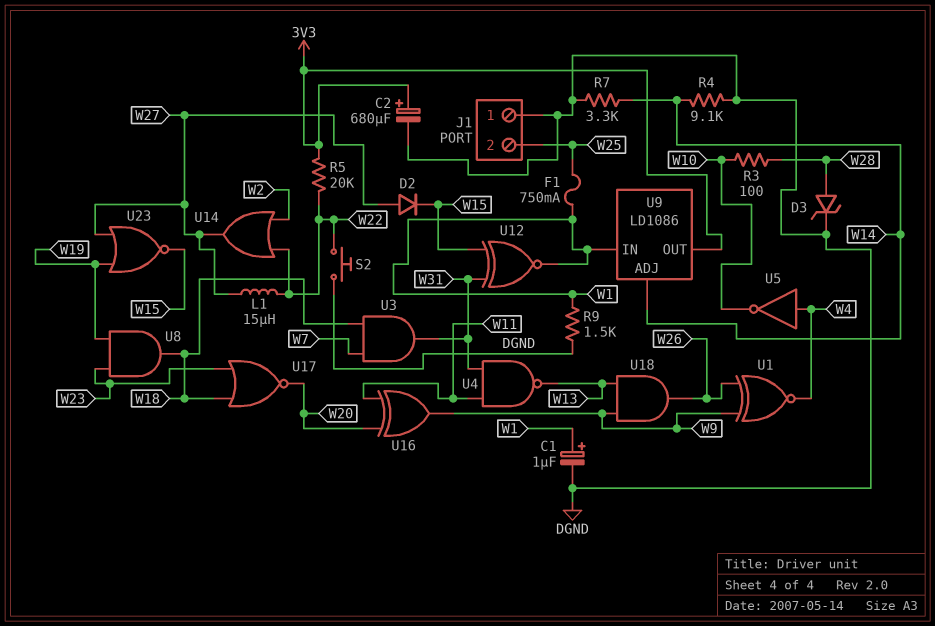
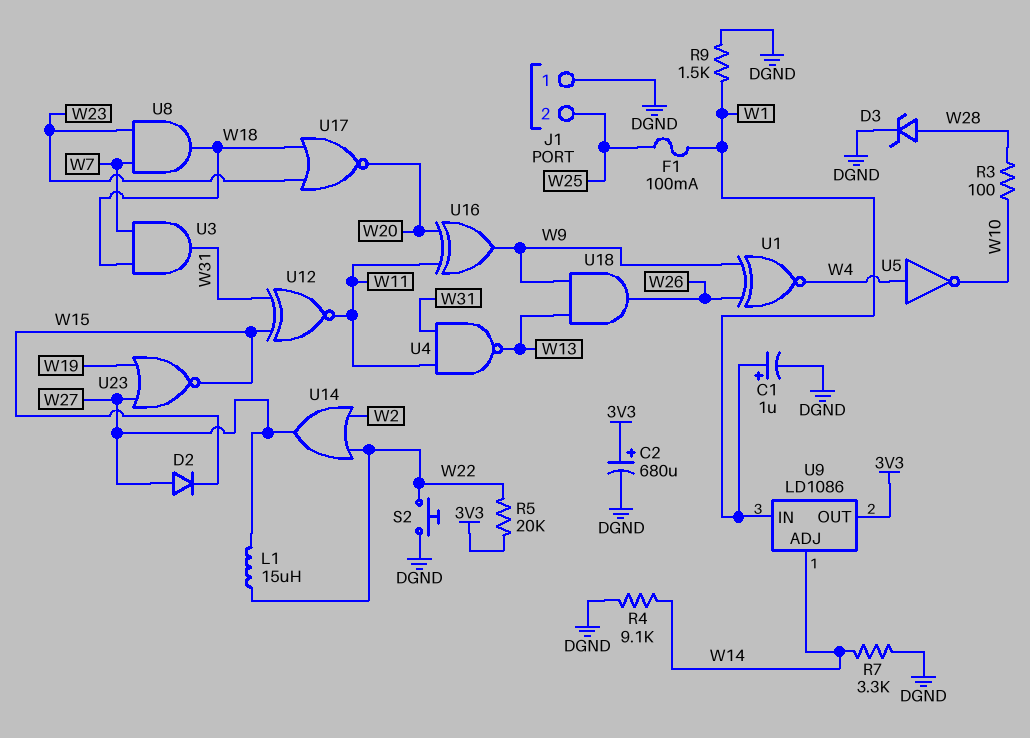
F1: 750mA (W1, W25) -> 100mA (W1, W25)
U8: AND (in W19, in W23, out W18) -> AND (in W7, in W23, out W18)
U12: XNOR (in W15, in W31, out W1) -> XNOR (in W15, in W31, out W11)

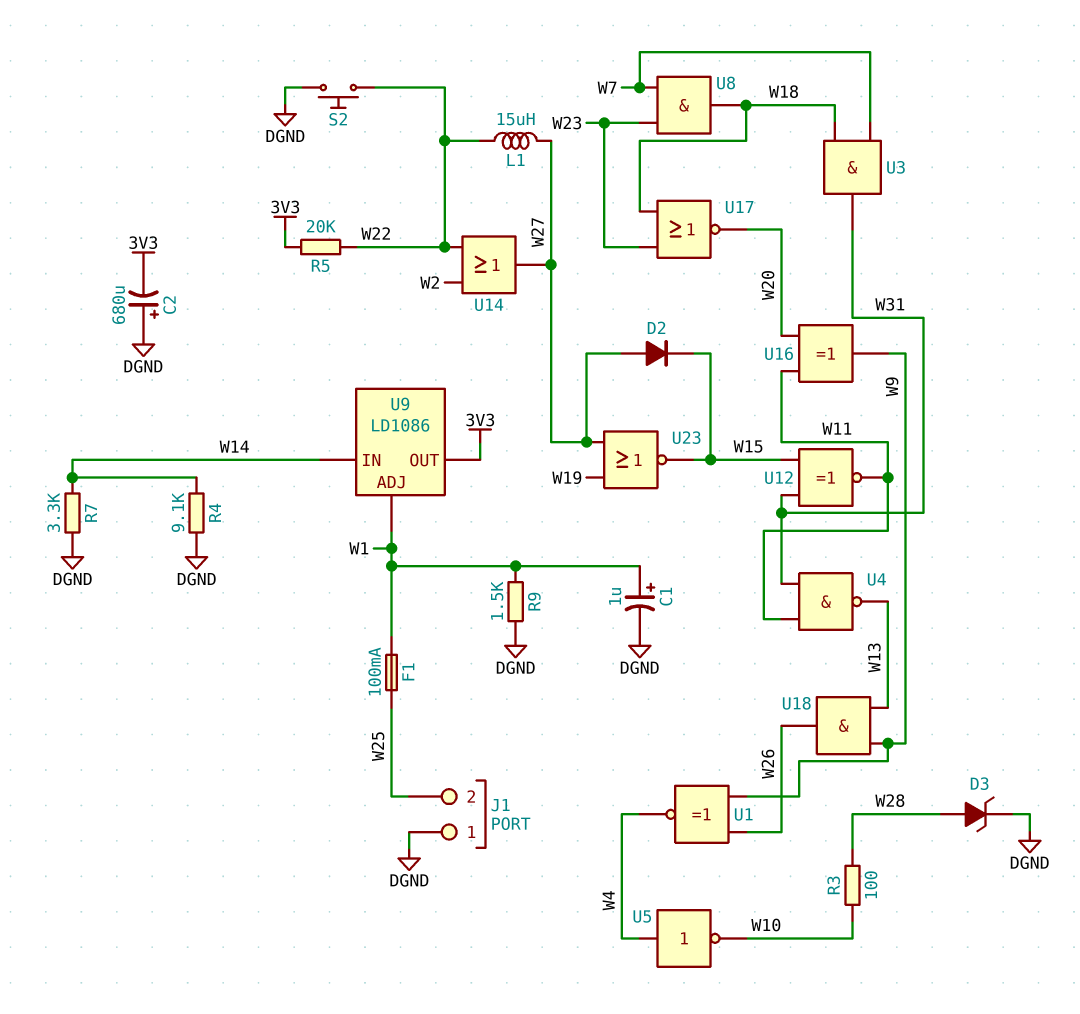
C2: 680uF (plus 3V3, minus DGND) -> 680uF (plus DGND, minus 3V3)
U9 pin ADJ: W14 -> W1
U9 pin IN: W1 -> W14

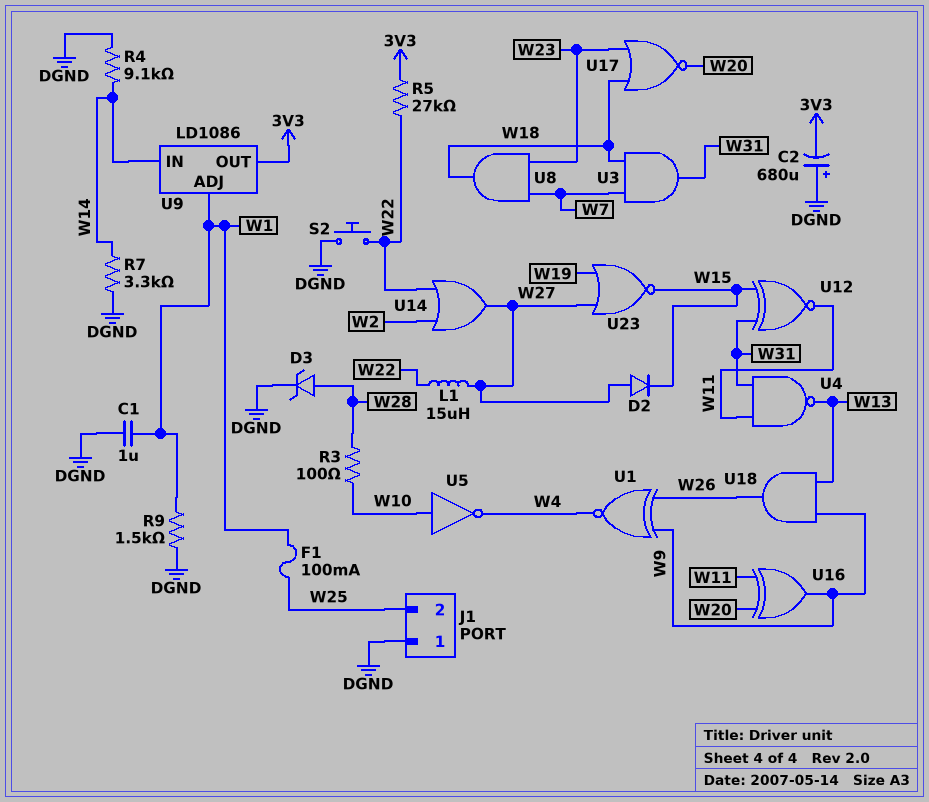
C1: 1uF (plus W1, minus DGND) -> 1uF (DGND, W1)
R5: 20k (3V3, W22) -> 27k (3V3, W22)
U5: NOT (in W4, out W10) -> NOT (in W10, out W4)

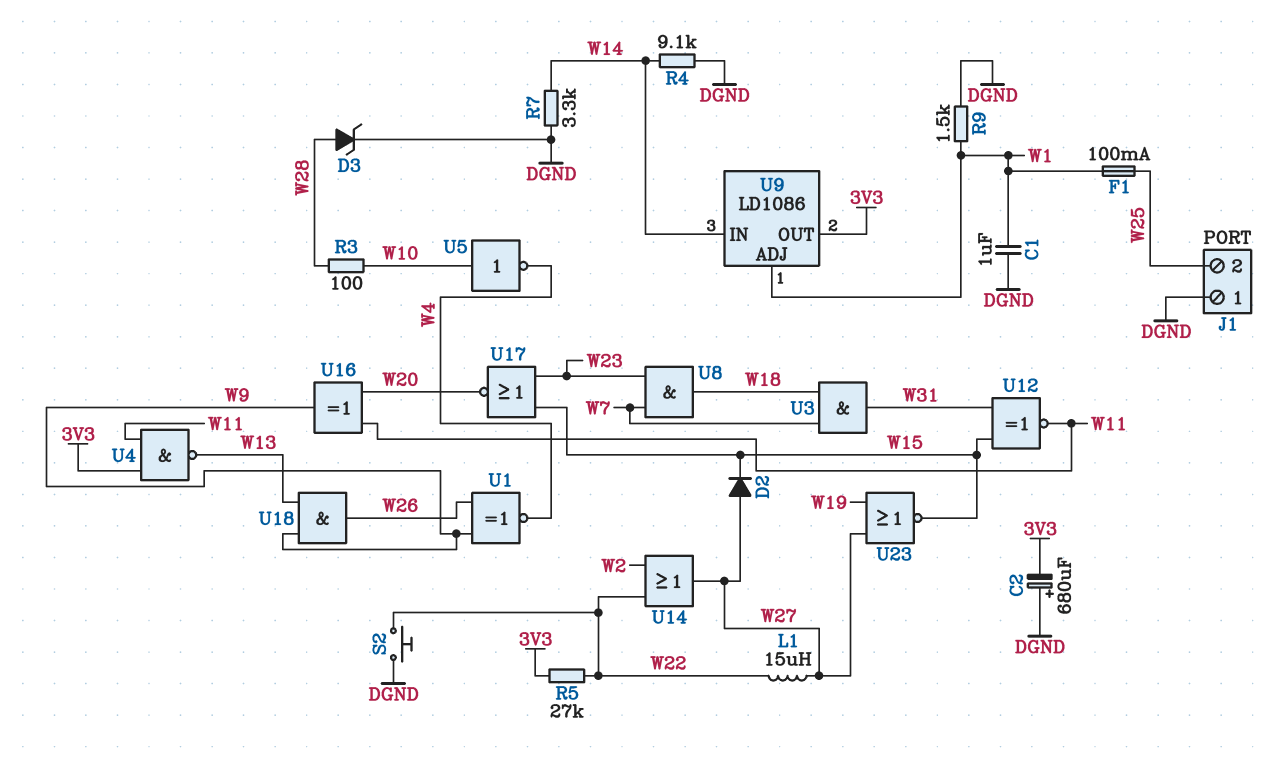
U4: NAND (in W11, in W31, out W13) -> NAND (in 3V3, in W11, out W13)
U17: NOR (in W18, in W23, out W20) -> NOR (in W15, in W23, out W20)

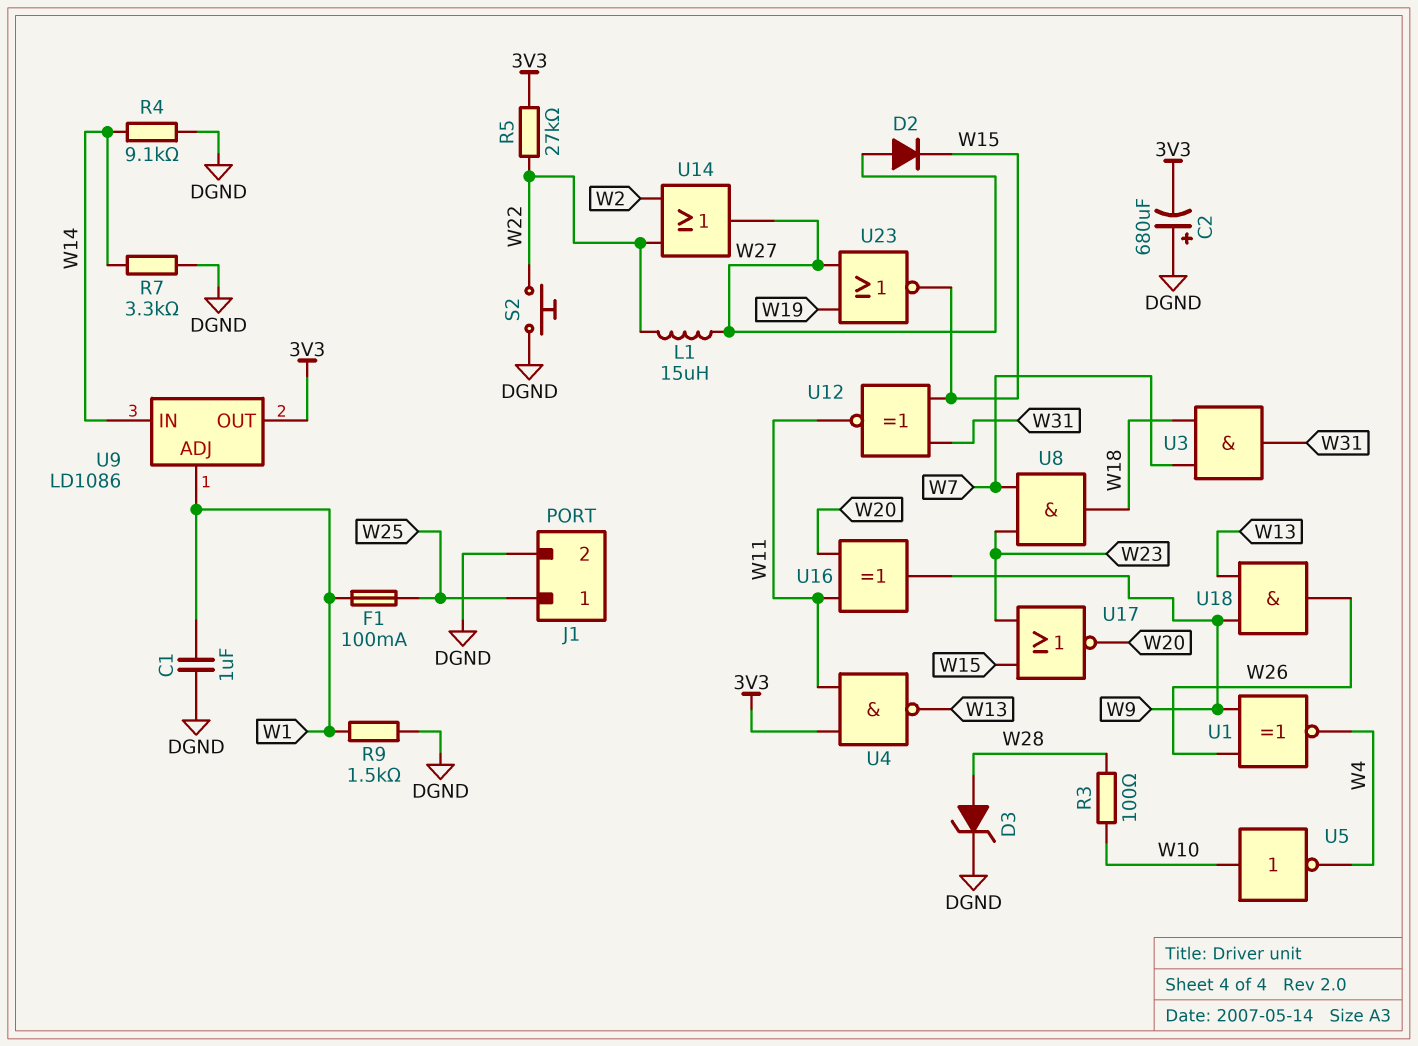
J1 pin 1: DGND -> W25
J1 pin 2: W25 -> DGND

